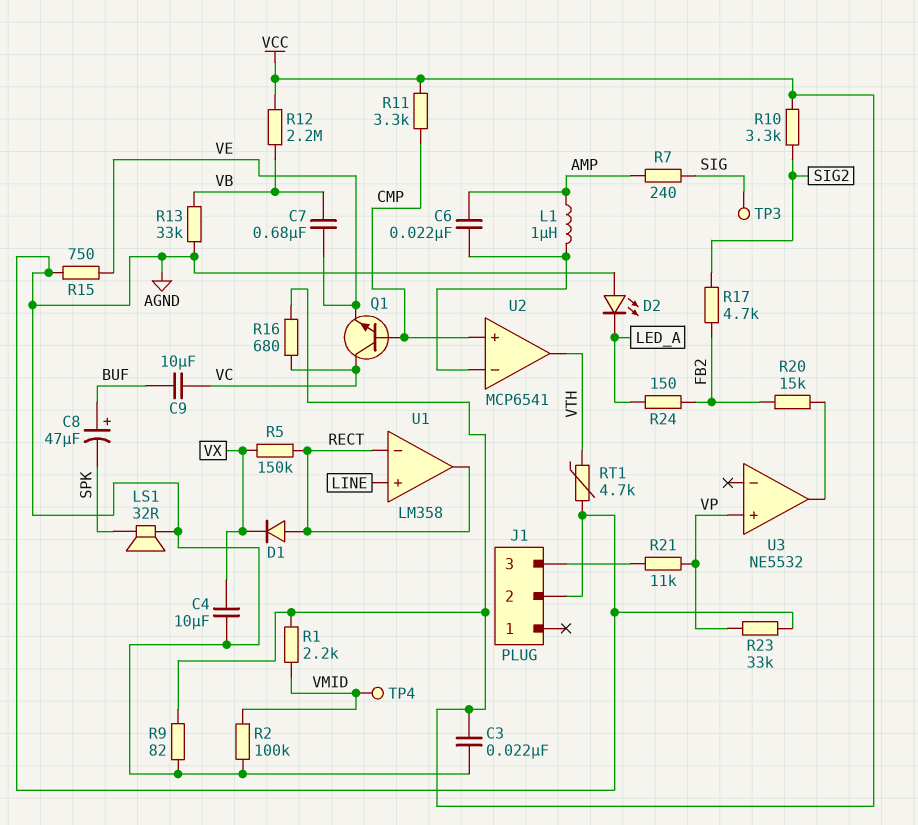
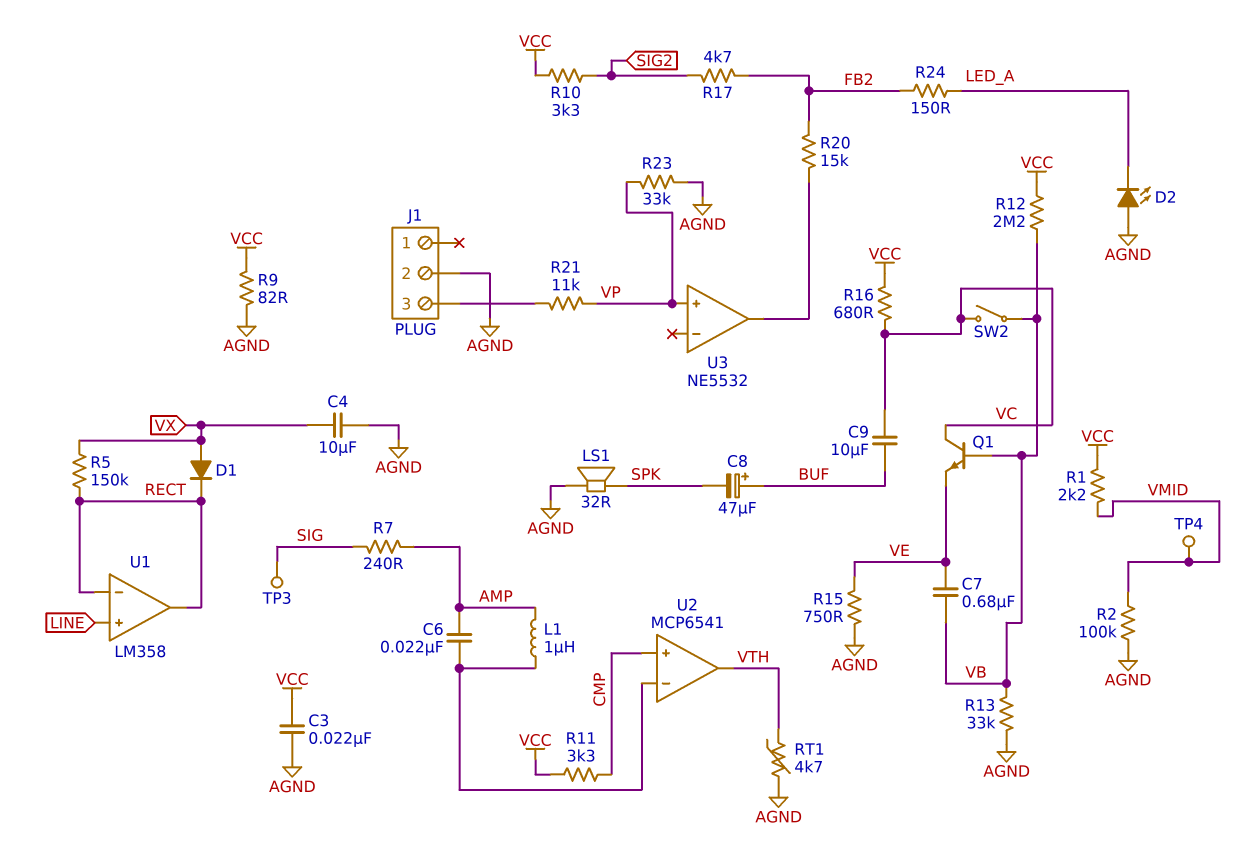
D1: diode (A RECT, K VX) -> diode (A VX, K RECT)
Q1: NPN (B CMP, C VC, E VE) -> NPN (B VB, C VC, E VE)
SW2: none -> switch (VB, VC)

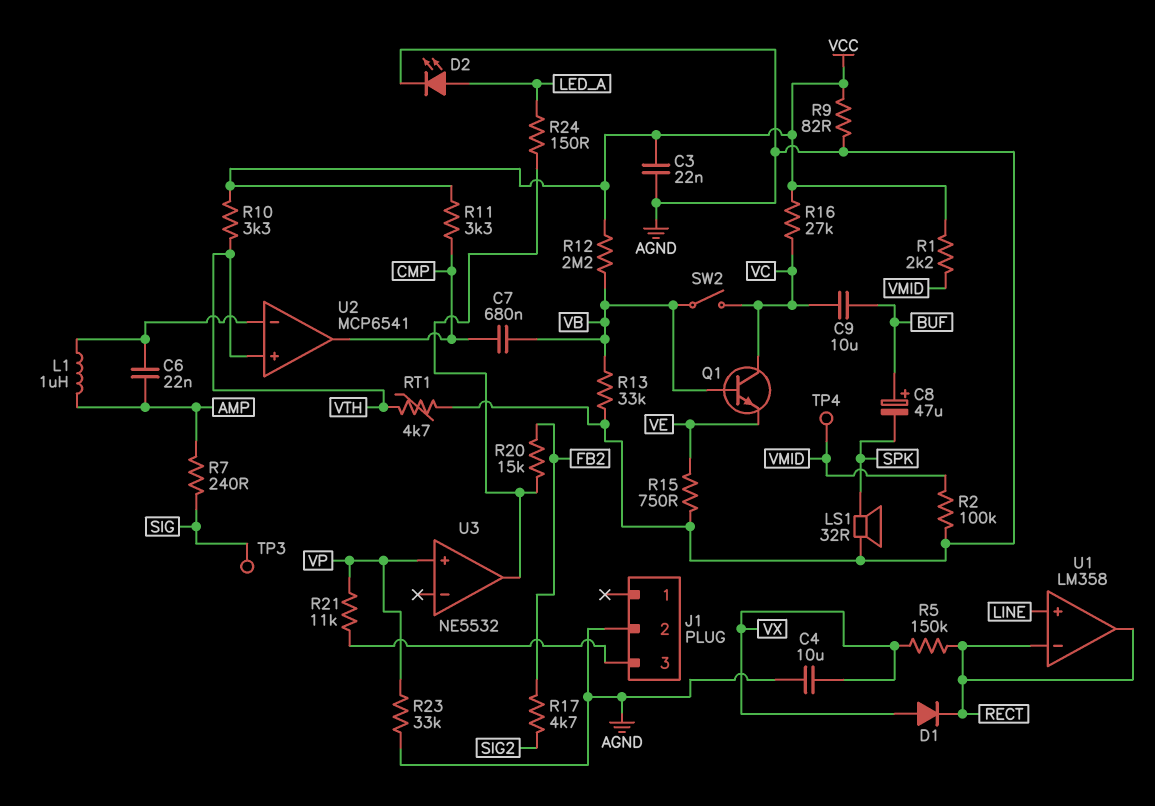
C7: 680nF (VB, VE) -> 680nF (CMP, VB)
D2: LED (A AGND, K LED_A) -> LED (A LED_A, K AGND)
R10: 3.3k (SIG2, VCC) -> 3.3k (VCC, VTH)
R16: 680 (VC, VCC) -> 27k (VC, VCC)
R24: 150 (FB2, LED_A) -> 150 (LED_A, U3/out)
U2 pin in+: CMP -> VTH
U2 pin out: VTH -> CMP

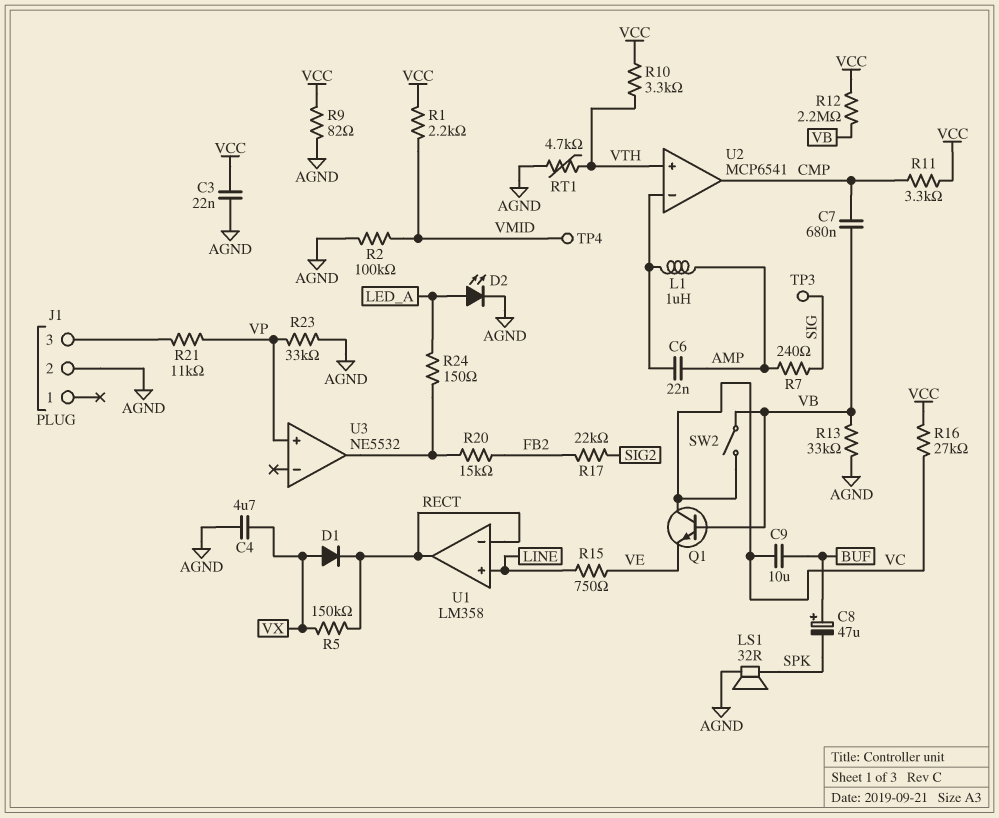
C4: 10uF (AGND, VX) -> 4.7uF (AGND, VX)
R15: 750 (AGND, VE) -> 750 (LINE, VE)
R17: 4.7k (FB2, SIG2) -> 22k (FB2, SIG2)

